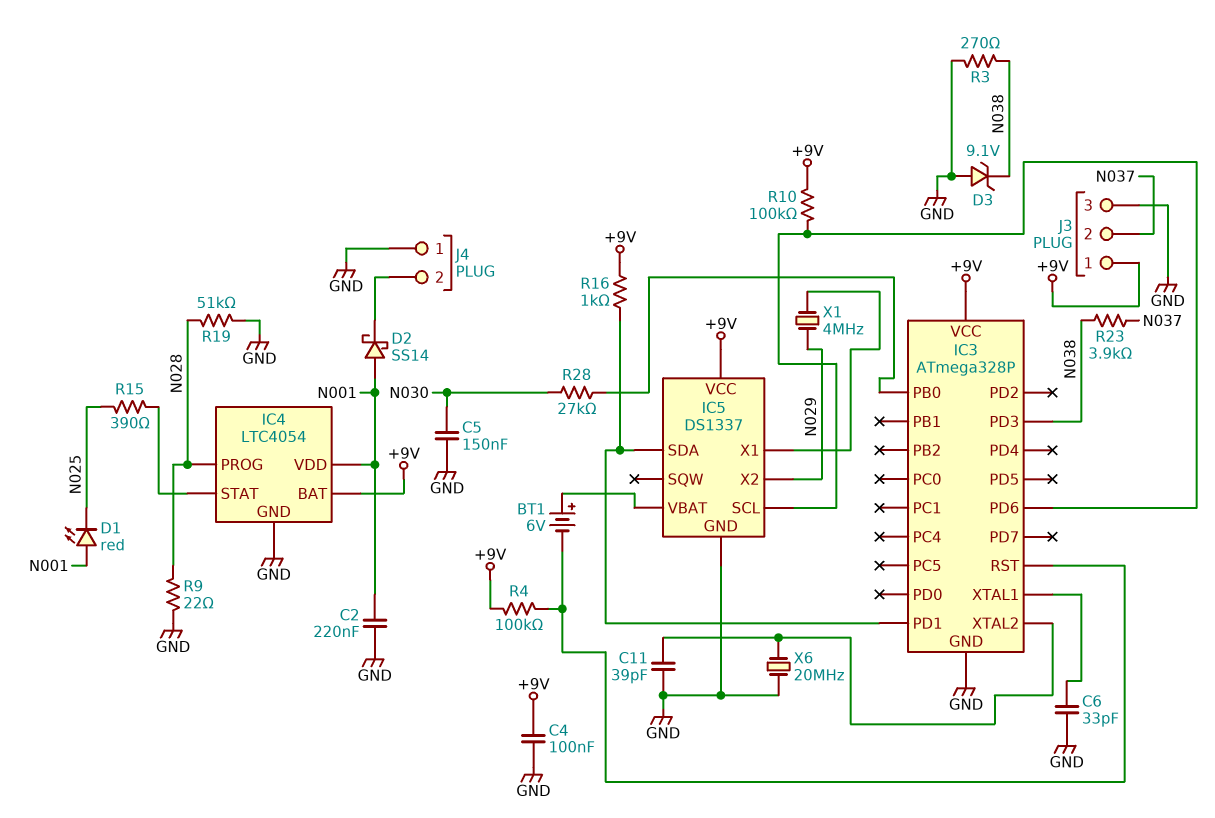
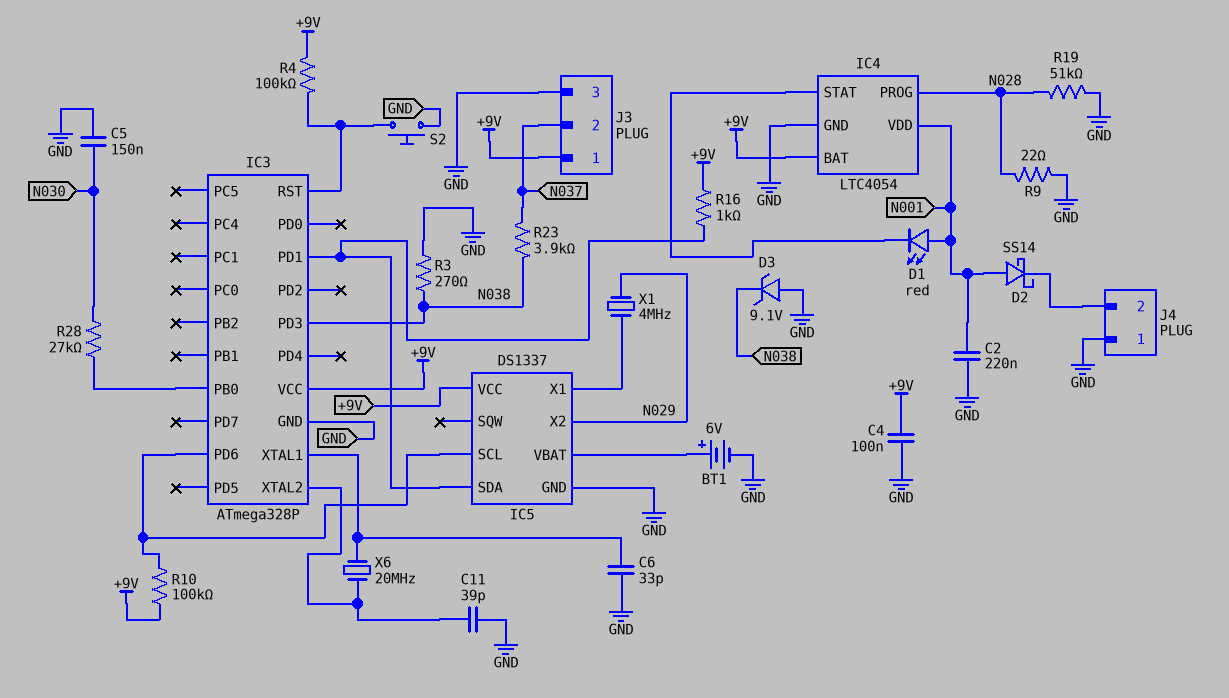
BT1: 6V (plus IC5/VBAT, minus IC3/RST) -> 6V (plus IC5/VBAT, minus GND)
D1: LED red (A N001, K N025) -> LED red (A N001, K IC4/STAT)
R15: 390 (IC4/STAT, N025) -> none
S2: none -> button (GND, IC3/RST)
X6: 20MHz (GND, IC3/XTAL2) -> 20MHz (IC3/XTAL1, IC3/XTAL2)

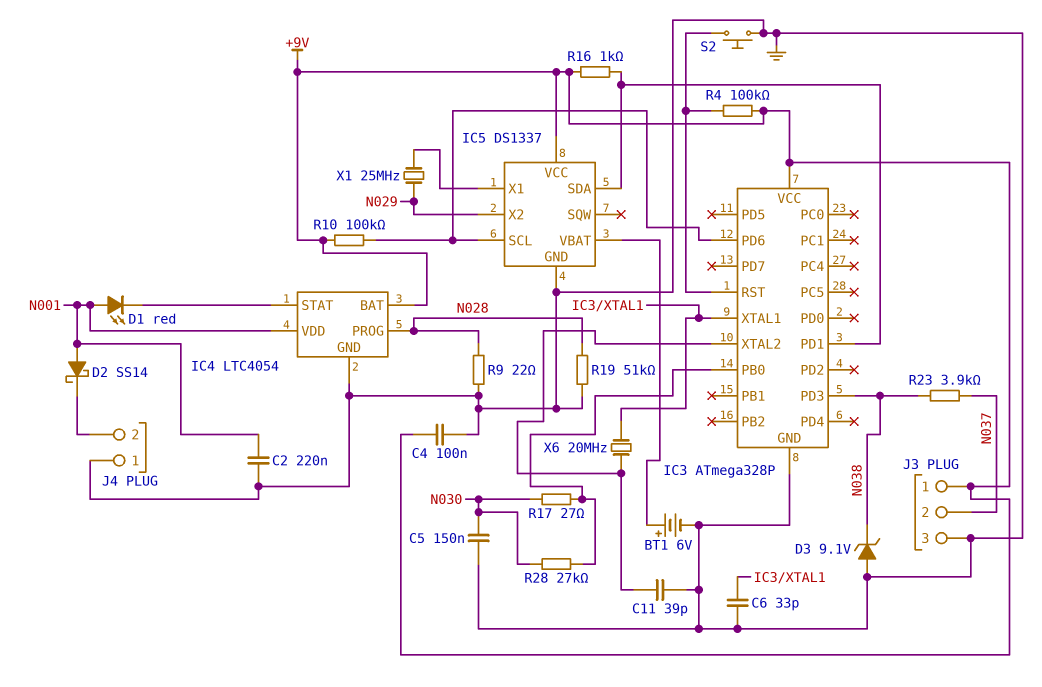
R3: 270 (GND, N038) -> none
R17: none -> 27 (IC3/PB0, N030)
X1: 4MHz (IC5/X1, N029) -> 25MHz (IC5/X1, N029)

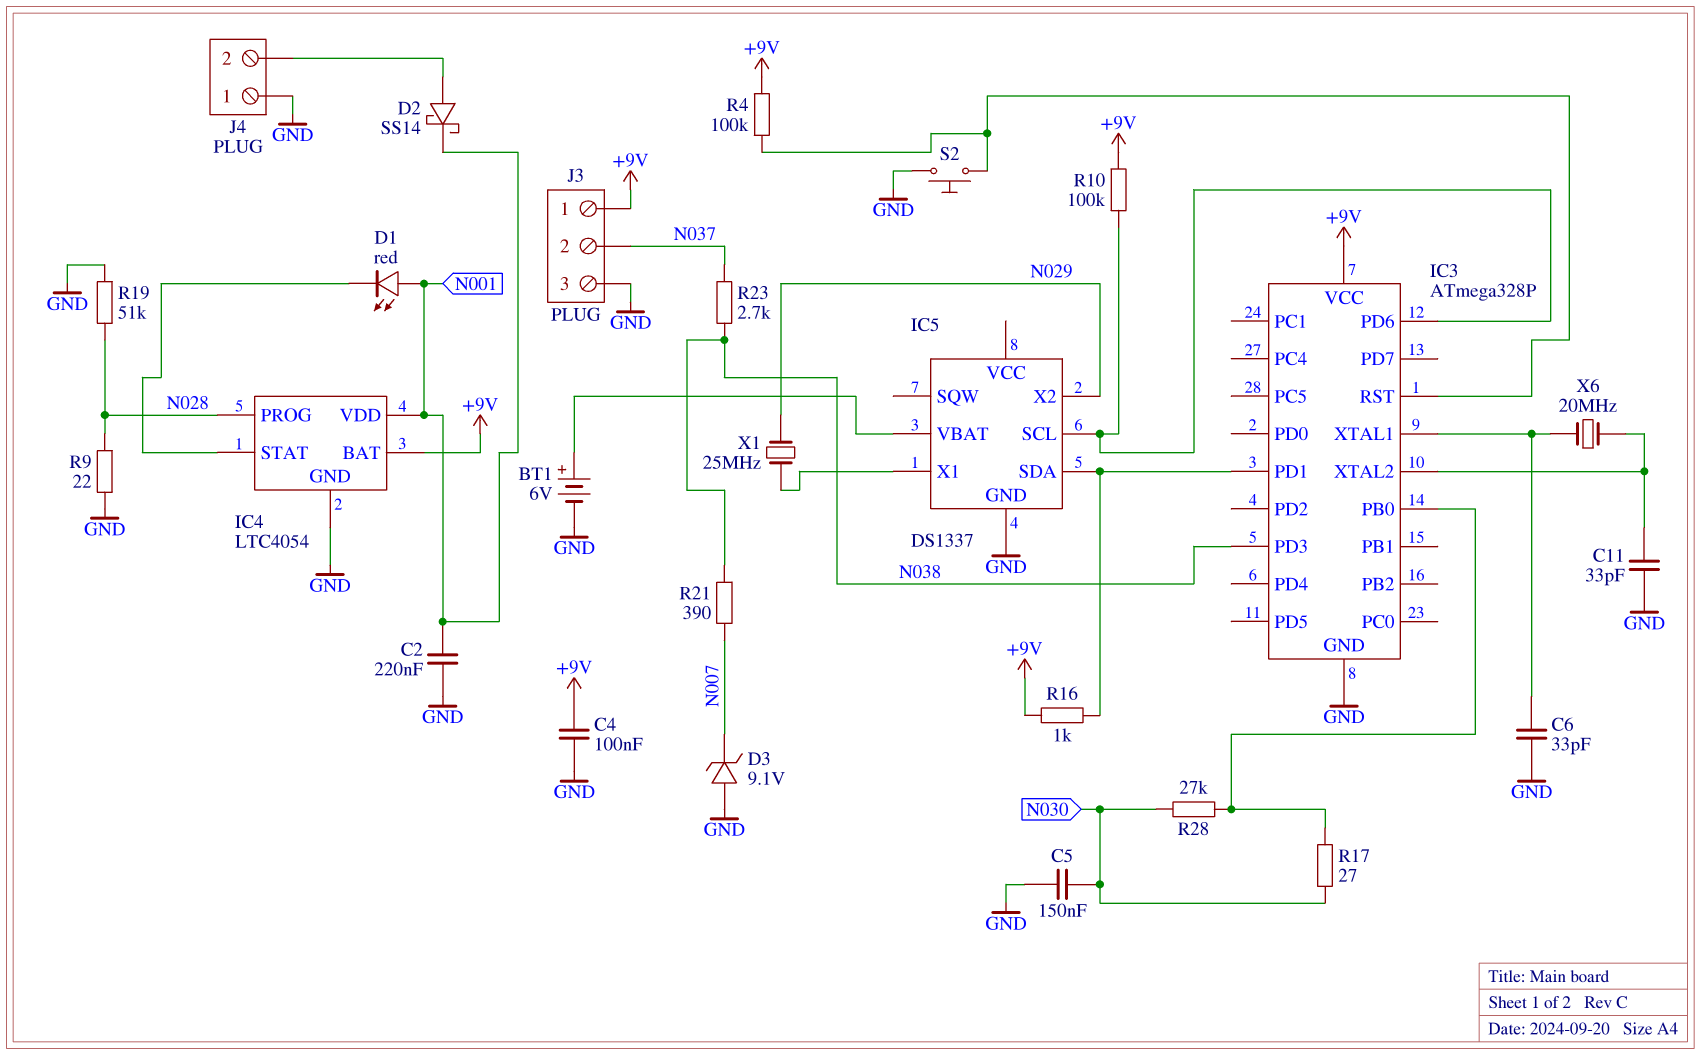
C11: 39pF (GND, IC3/XTAL2) -> 33pF (GND, IC3/XTAL2)
D2: schottky SS14 (A N001, K J4/2) -> schottky SS14 (A J4/2, K N001)
D3: zener 9.1V (A GND, K N038) -> zener 9.1V (A GND, K N007)
IC5 pin VCC: +9V -> none
R21: none -> 390 (N007, N038)
R23: 3.9k (N037, N038) -> 2.7k (N037, N038)

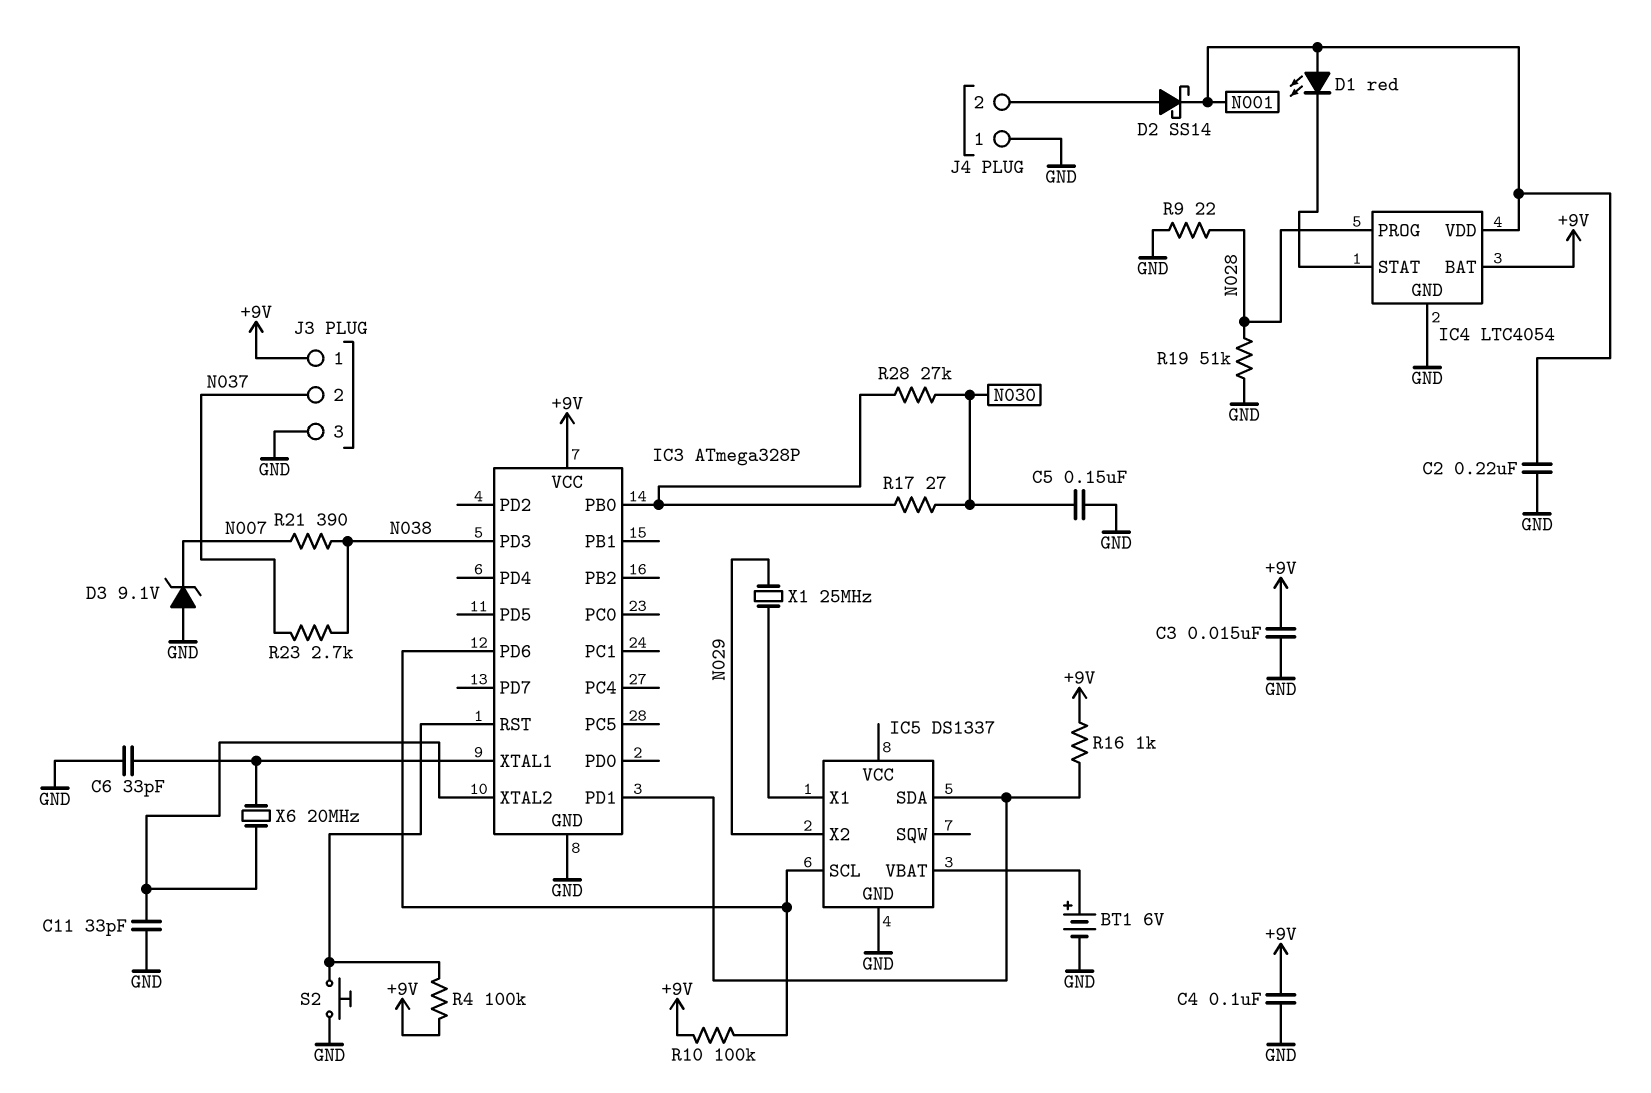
C3: none -> 15nF (+9V, GND)

